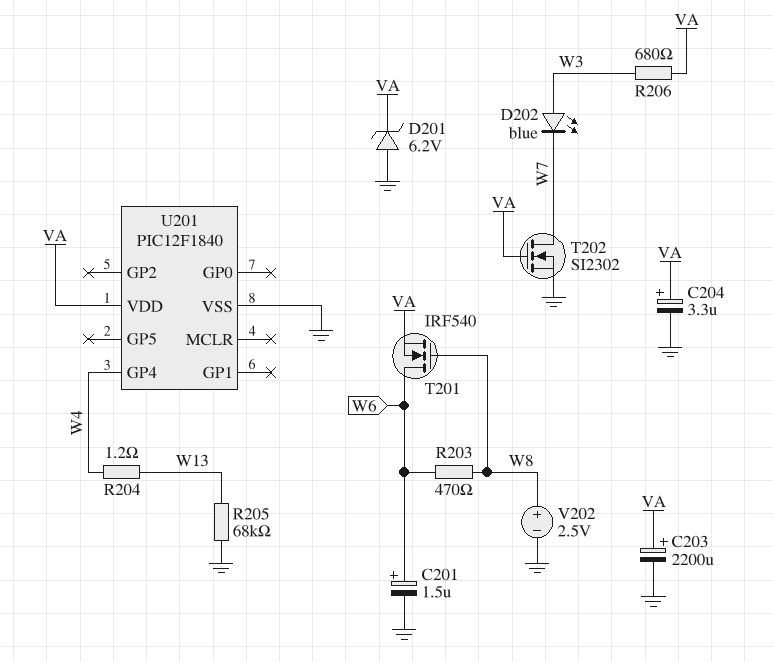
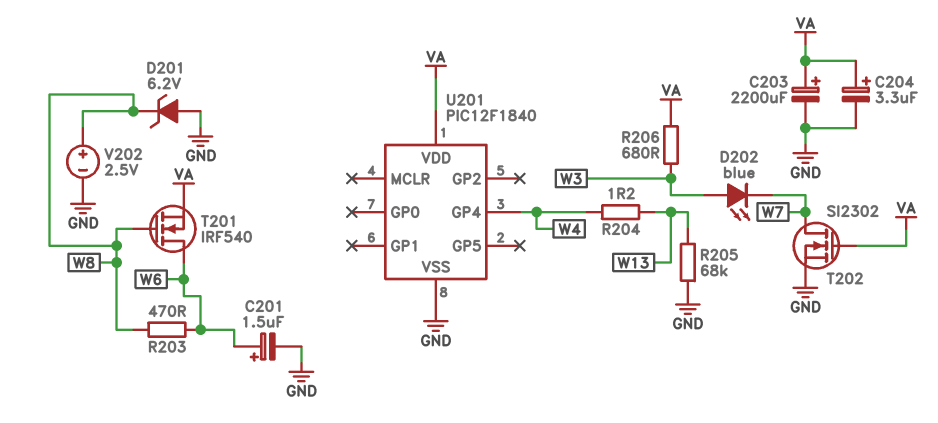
D201: zener 6.2V (A GND, K VA) -> zener 6.2V (A GND, K W8)

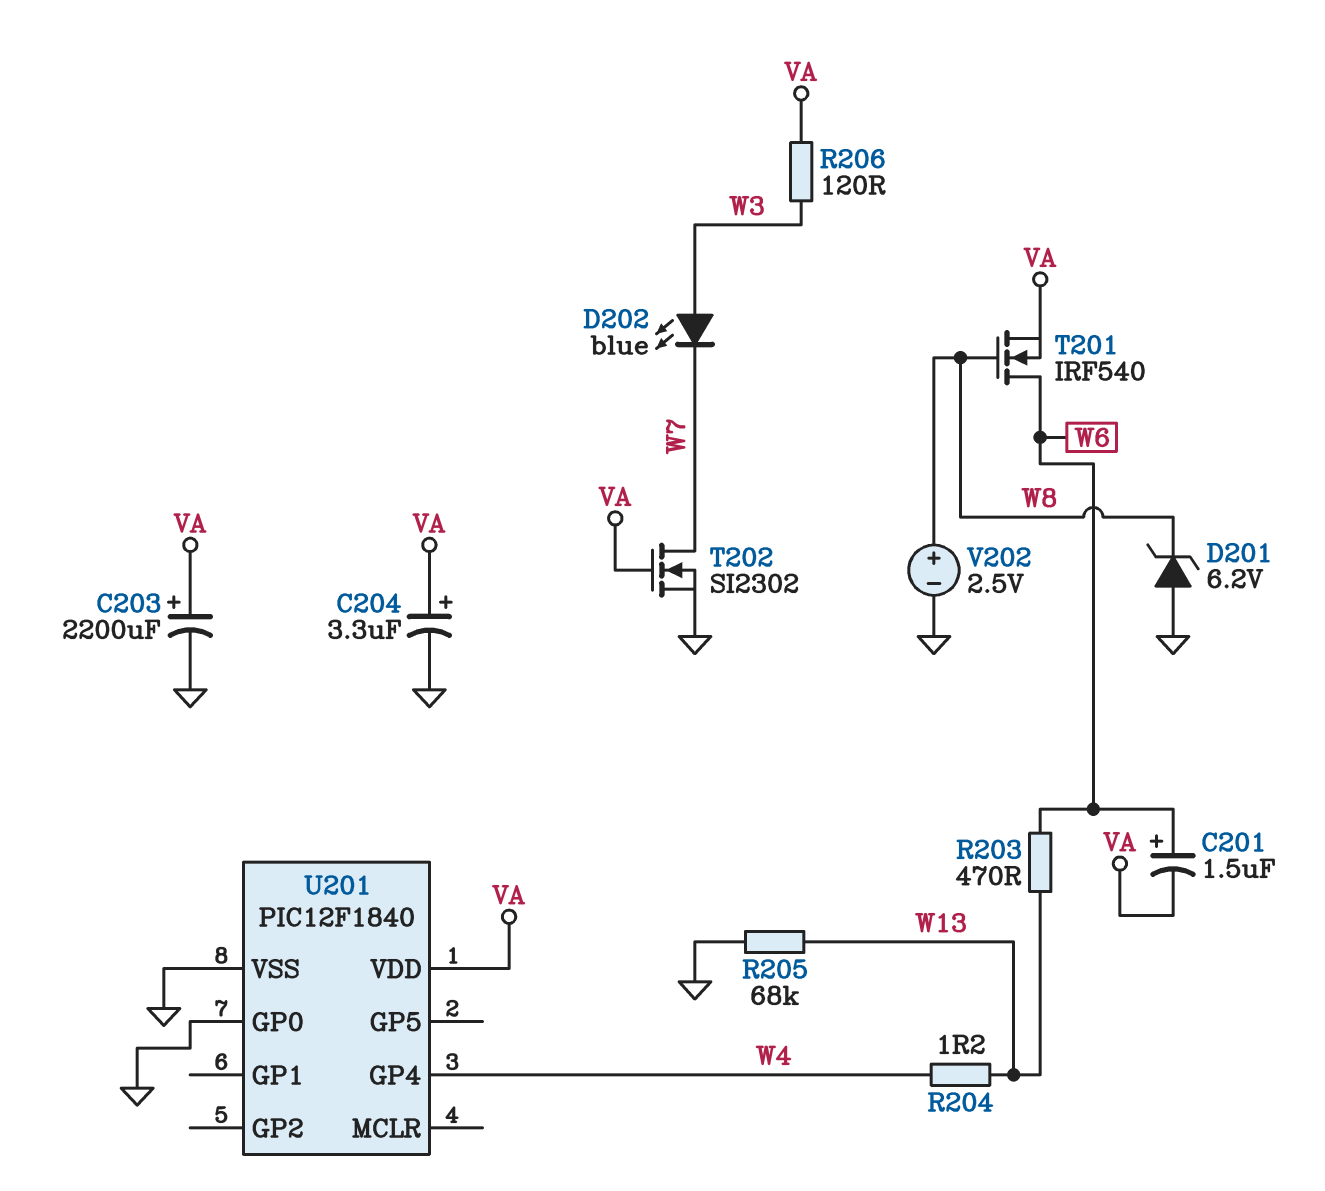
C201: 1.5uF (plus W6, minus GND) -> 1.5uF (plus W6, minus VA)
R203: 470 (W6, W8) -> 470 (W6, W13)
R206: 680 (VA, W3) -> 120 (VA, W3)
U201 pin GP0: none -> GND

